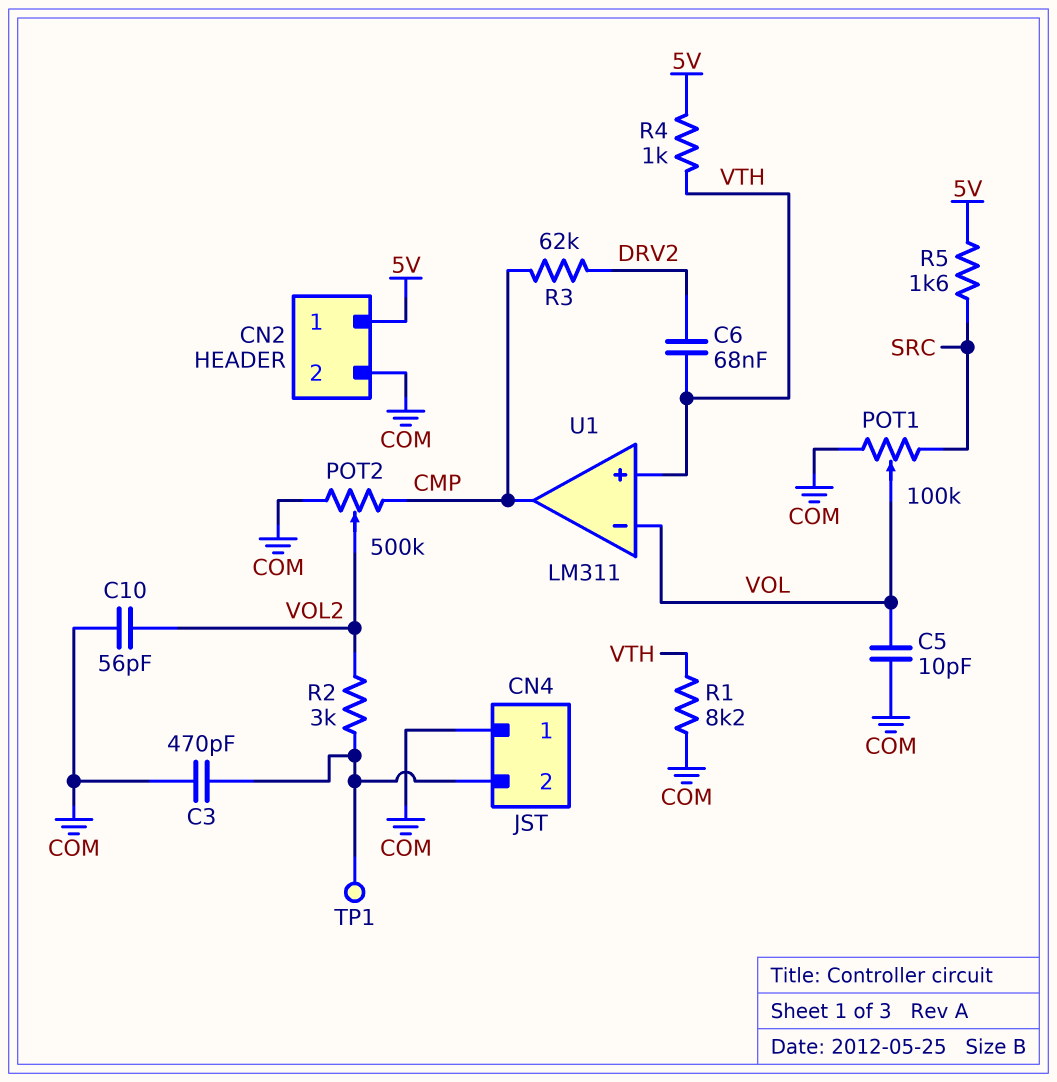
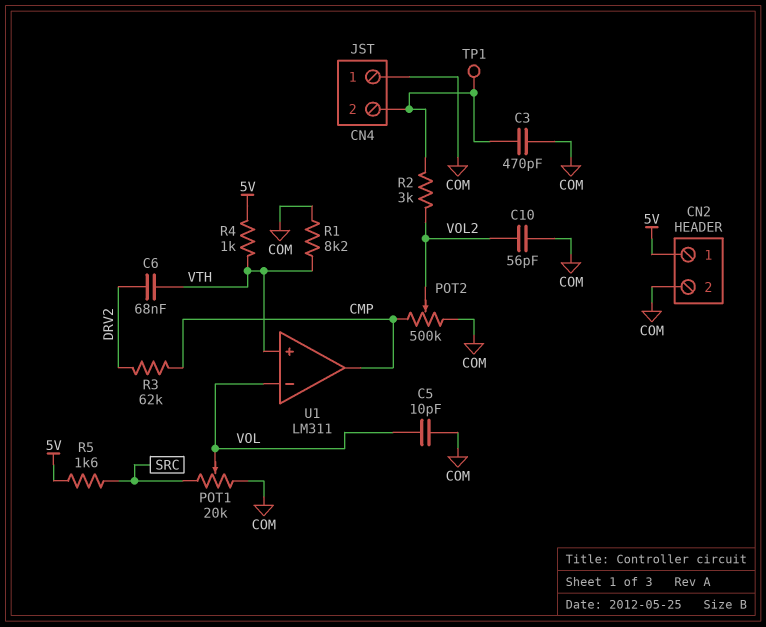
POT1: 100k (COM, SRC, wiper VOL) -> 20k (COM, SRC, wiper VOL)

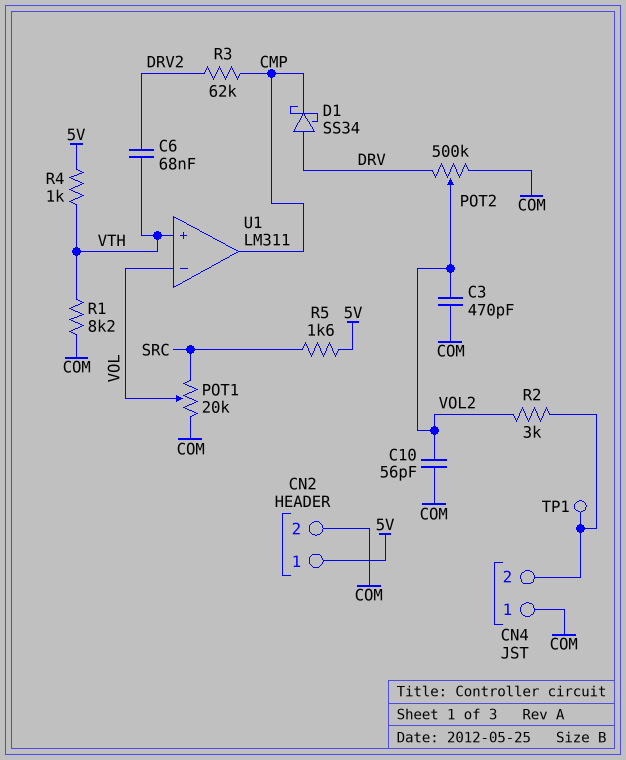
C3: 470pF (CN4/2, COM) -> 470pF (COM, VOL2)
C5: 10pF (COM, VOL) -> none
D1: none -> schottky SS34 (A DRV, K CMP)
POT2: 500k (CMP, COM, wiper VOL2) -> 500k (COM, DRV, wiper VOL2)

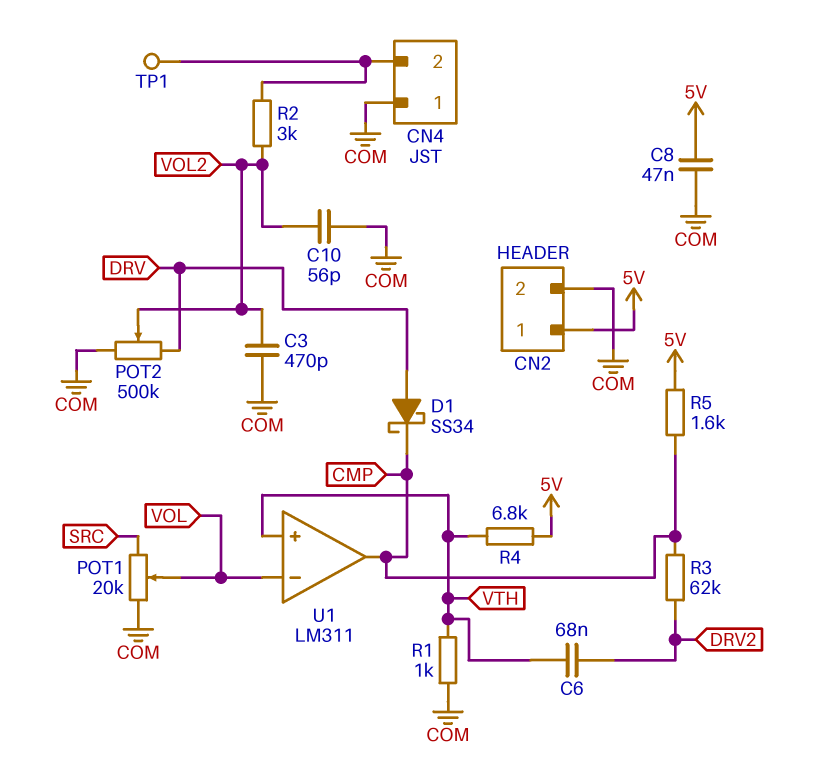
C8: none -> 47nF (5V, COM)
R1: 8.2k (COM, VTH) -> 1k (COM, VTH)
R4: 1k (5V, VTH) -> 6.8k (5V, VTH)
R5: 1.6k (5V, SRC) -> 1.6k (5V, CMP)

